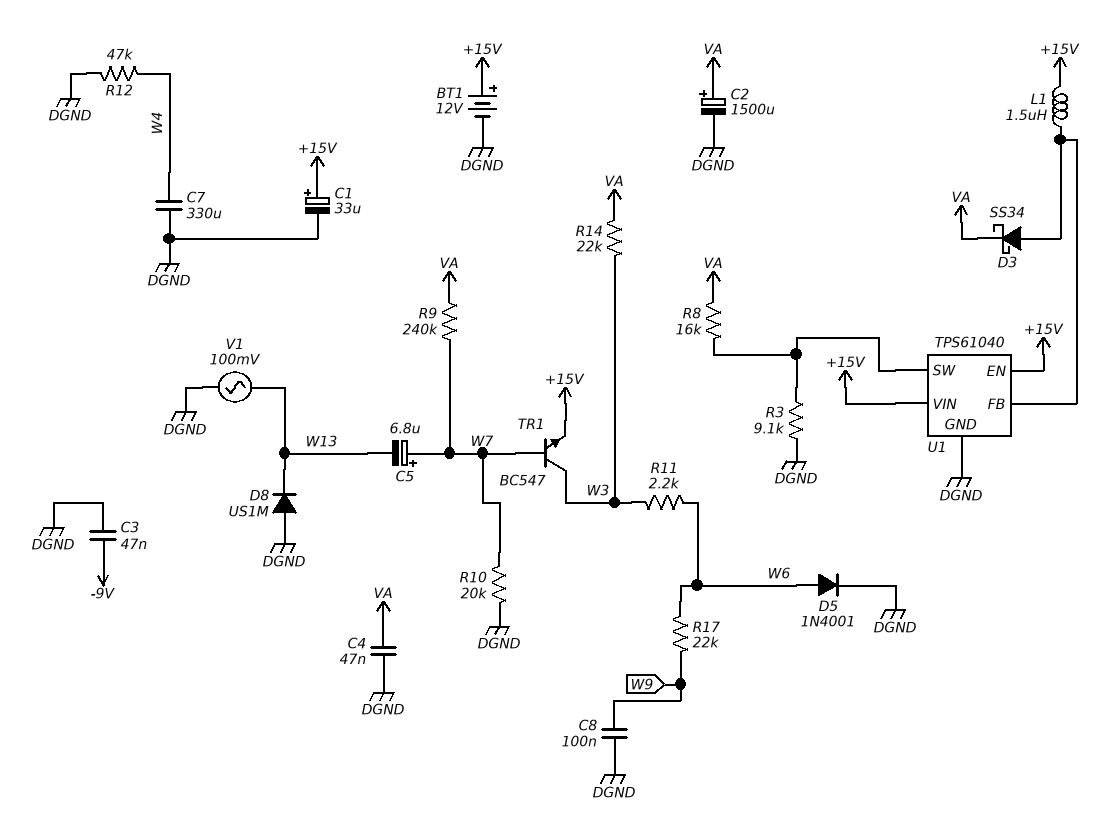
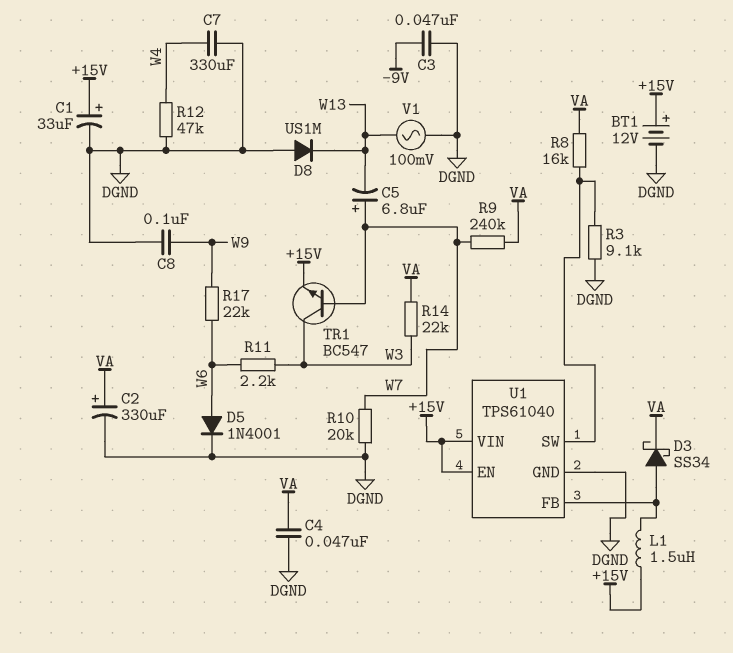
C2: 1500uF (plus VA, minus DGND) -> 330uF (plus VA, minus DGND)

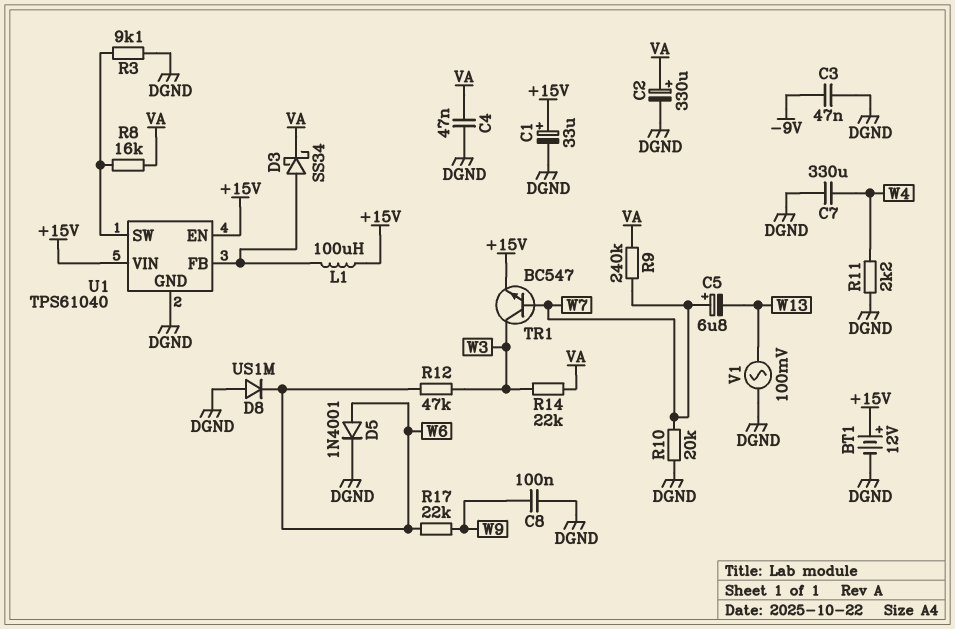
D8: diode US1M (A DGND, K W13) -> diode US1M (A DGND, K W6)
L1: 1.5uH (+15V, U1/FB) -> 100uH (+15V, U1/FB)
R11: 2.2k (W3, W6) -> 2.2k (DGND, W4)
R12: 47k (DGND, W4) -> 47k (W3, W6)

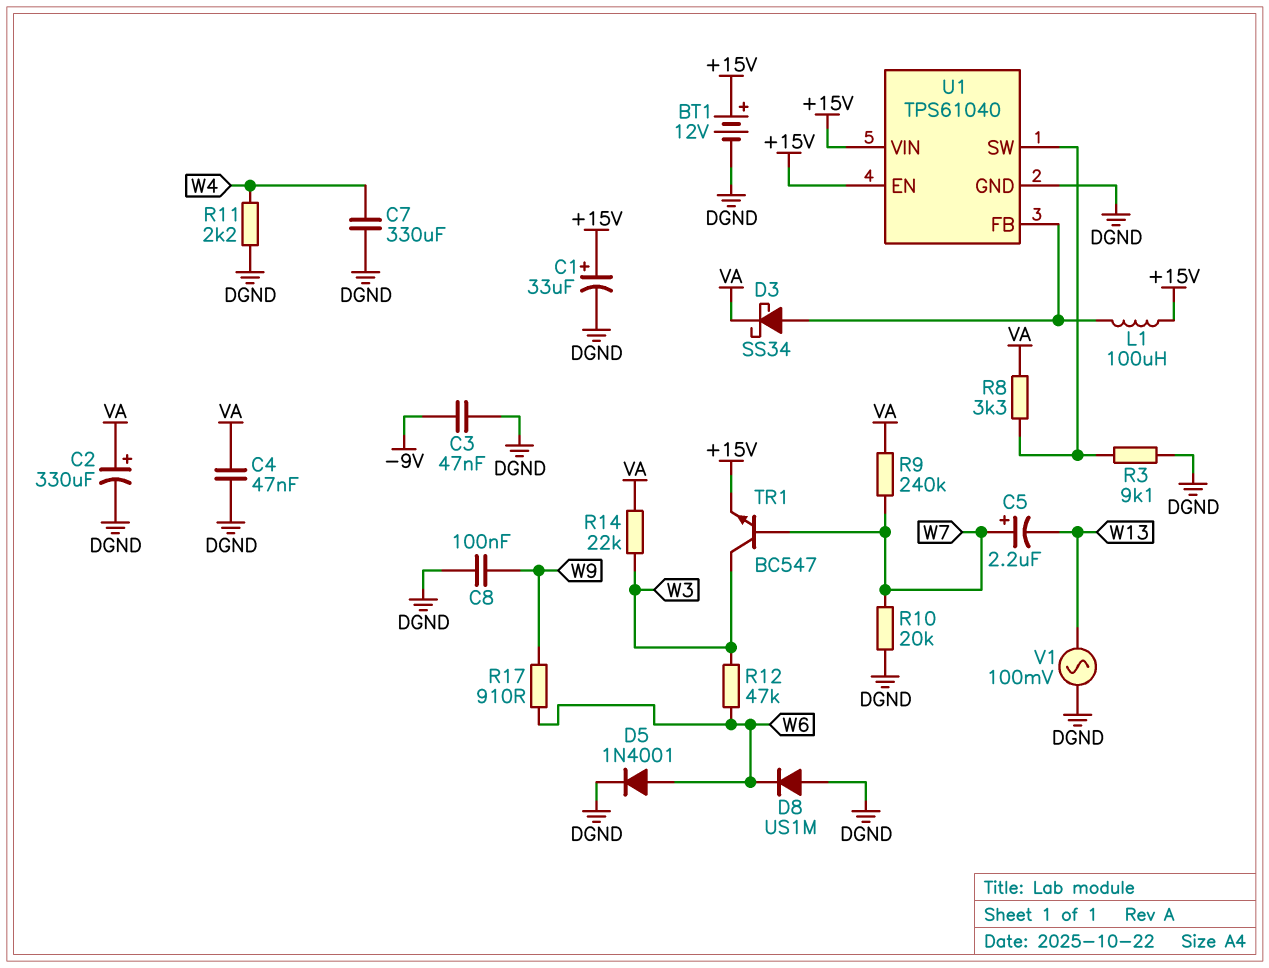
C5: 6.8uF (plus W7, minus W13) -> 2.2uF (plus W7, minus W13)
R8: 16k (U1/SW, VA) -> 3.3k (U1/SW, VA)
R17: 22k (W6, W9) -> 910 (W6, W9)

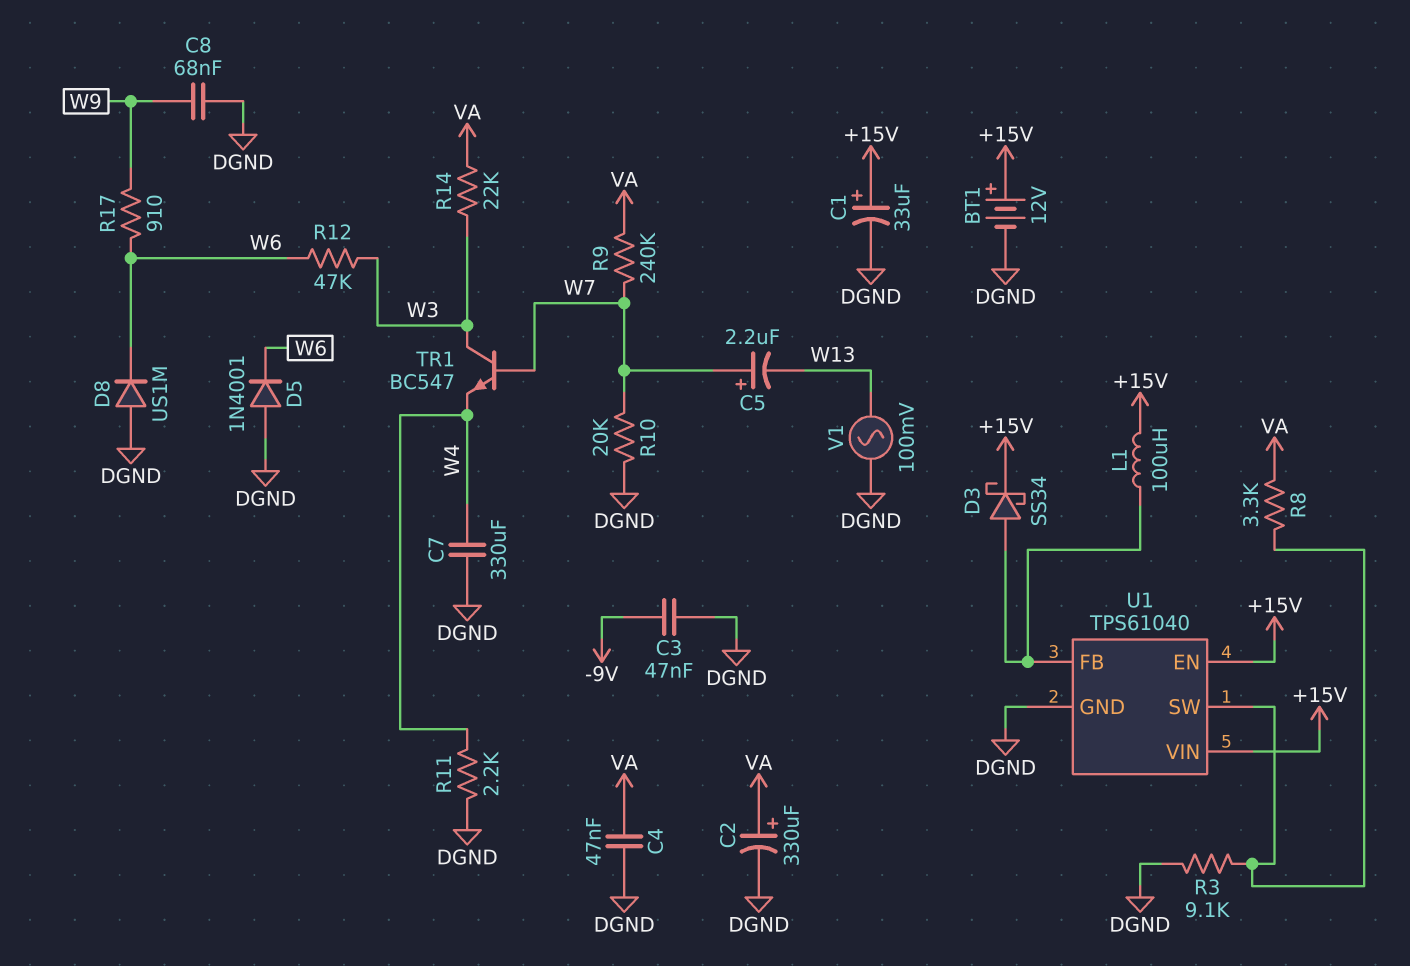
C8: 100nF (DGND, W9) -> 68nF (DGND, W9)
D3: schottky SS34 (A U1/FB, K VA) -> schottky SS34 (A U1/FB, K +15V)
D5: diode 1N4001 (A W6, K DGND) -> diode 1N4001 (A DGND, K W6)
TR1: NPN BC547 (B W7, C W3, E +15V) -> NPN BC547 (B W7, C W3, E W4)

